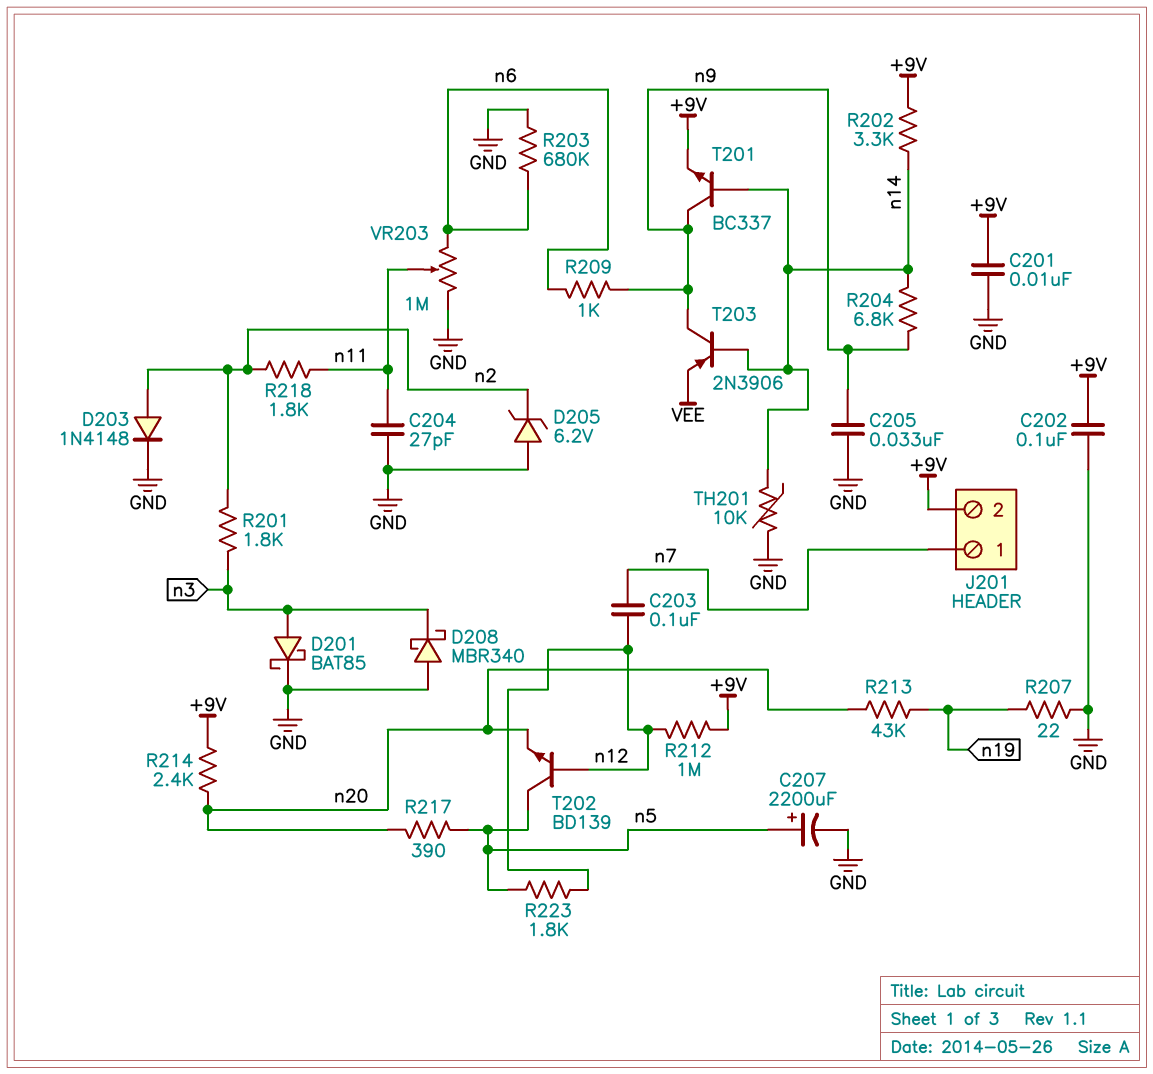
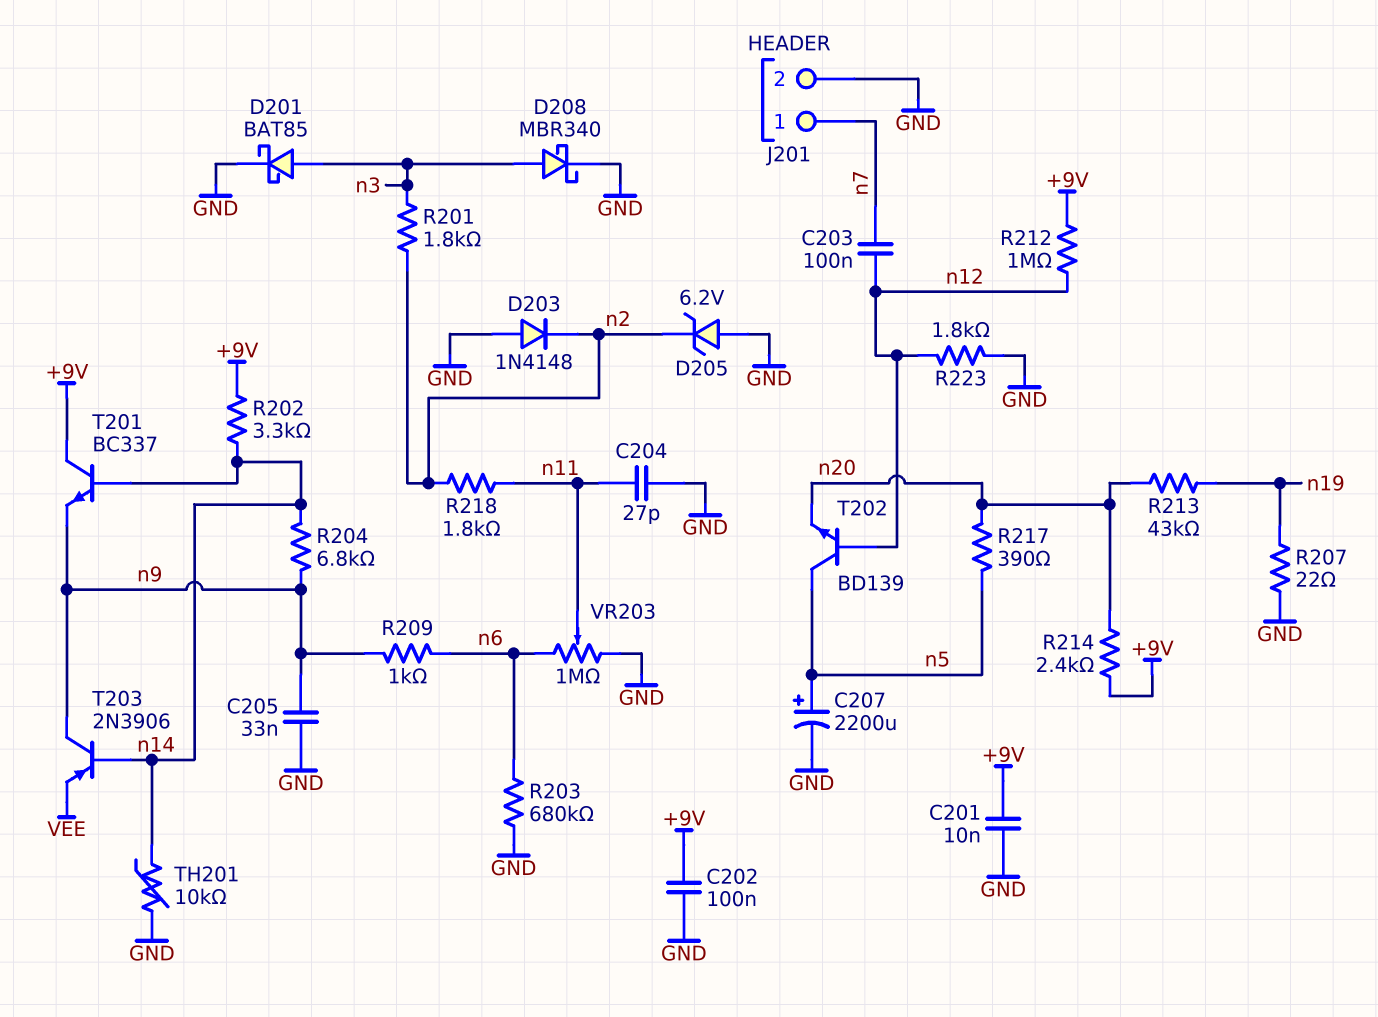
D203: diode 1N4148 (A n2, K GND) -> diode 1N4148 (A GND, K n2)
D208: schottky MBR340 (A GND, K n3) -> schottky MBR340 (A n3, K GND)
J201 pin 2: +9V -> GND
R223: 1.8k (n5, n12) -> 1.8k (GND, n12)
T201: NPN BC337 (B n14, C n9, E +9V) -> NPN BC337 (B n14, C +9V, E n9)

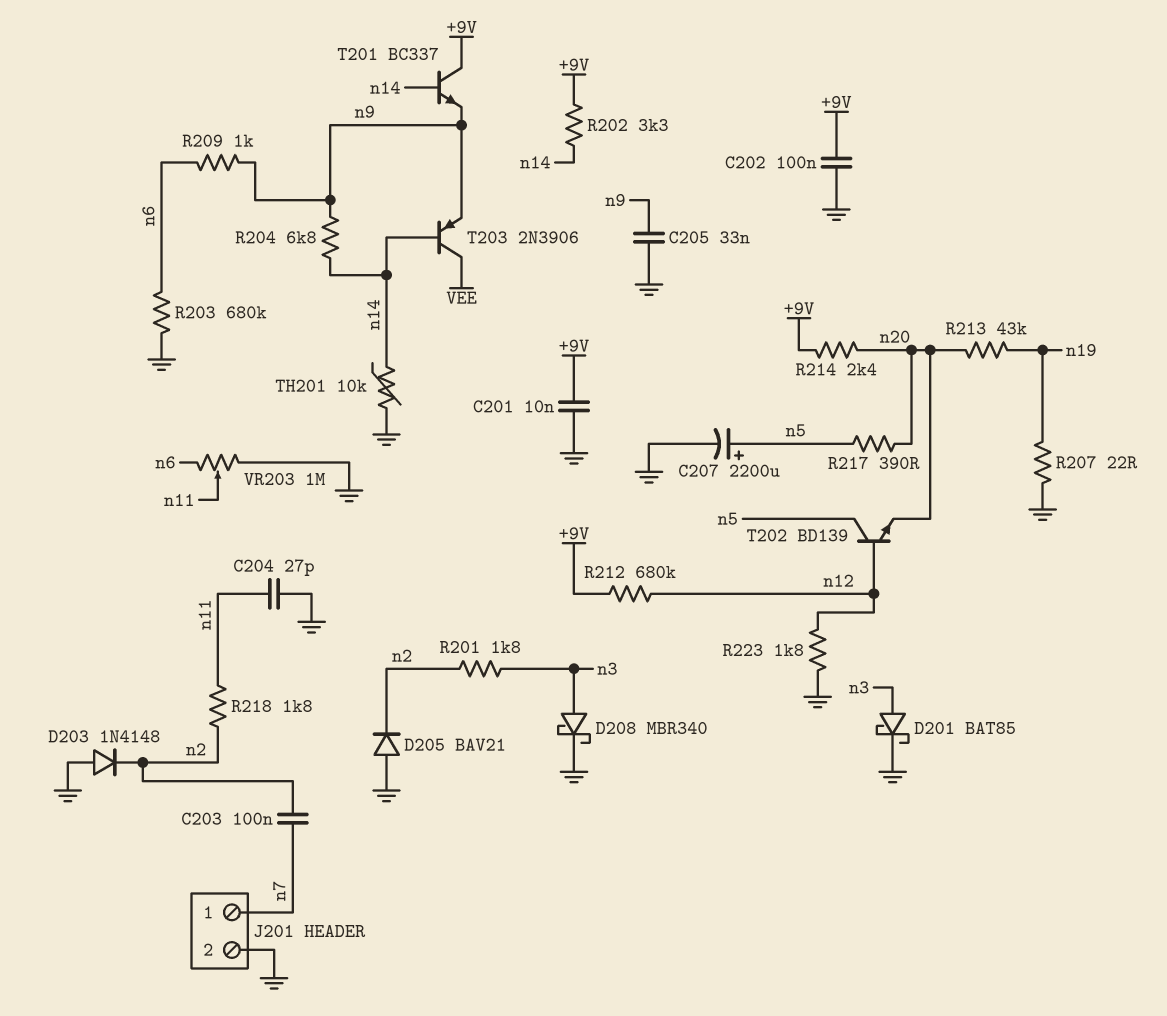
C203: 100nF (n7, n12) -> 100nF (n2, n7)
D205: zener 6.2V (A GND, K n2) -> diode BAV21 (A GND, K n2)
R212: 1M (+9V, n12) -> 680k (+9V, n12)
T203: PNP 2N3906 (B n14, C n9, E VEE) -> PNP 2N3906 (B n14, C VEE, E n9)

